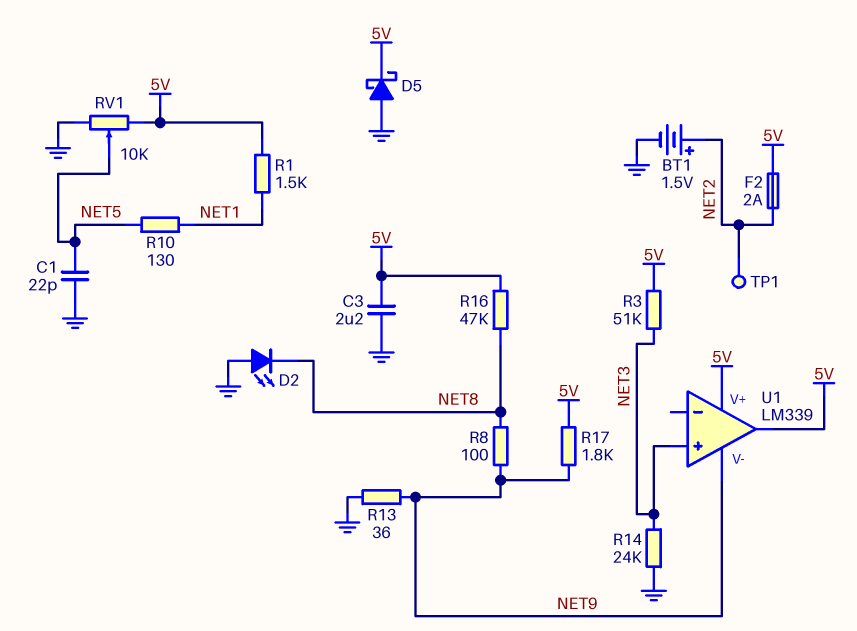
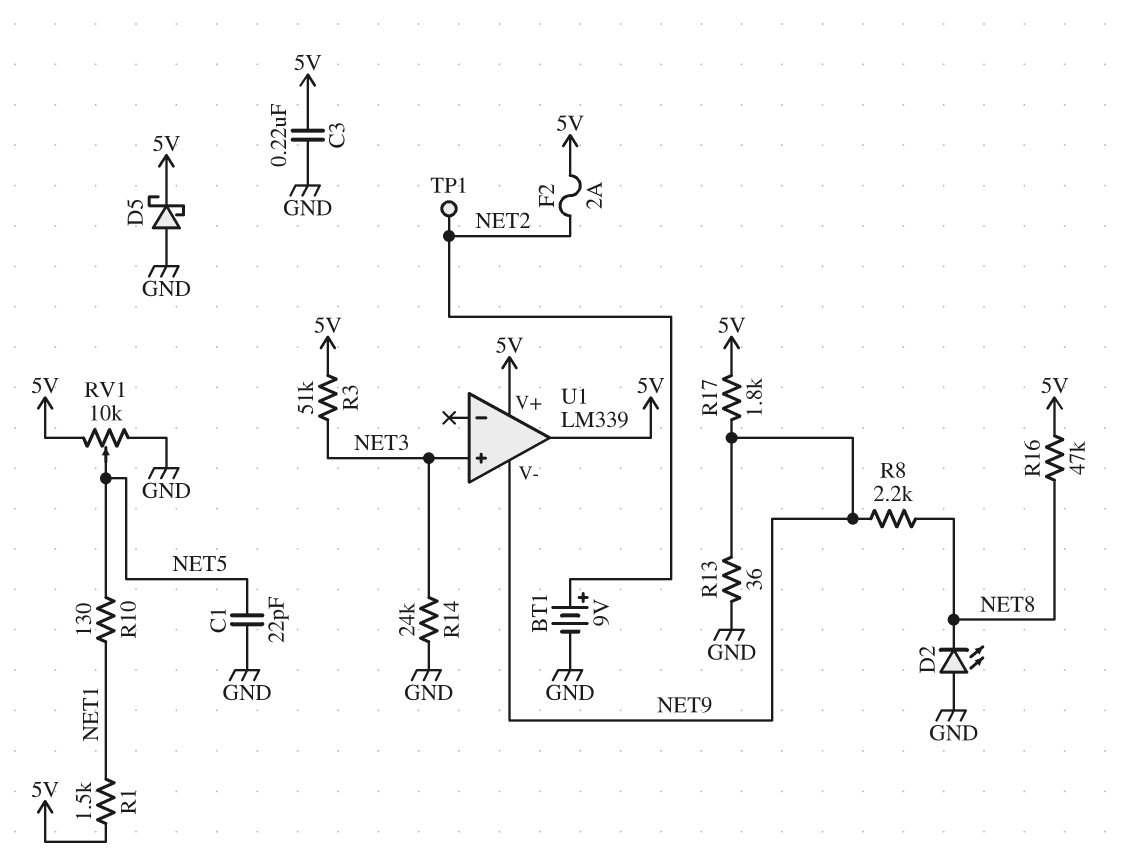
BT1: 1.5V (plus NET2, minus GND) -> 9V (plus NET2, minus GND)
C3: 2.2uF (5V, GND) -> 220nF (5V, GND)
R8: 100 (NET8, NET9) -> 2.2k (NET8, NET9)

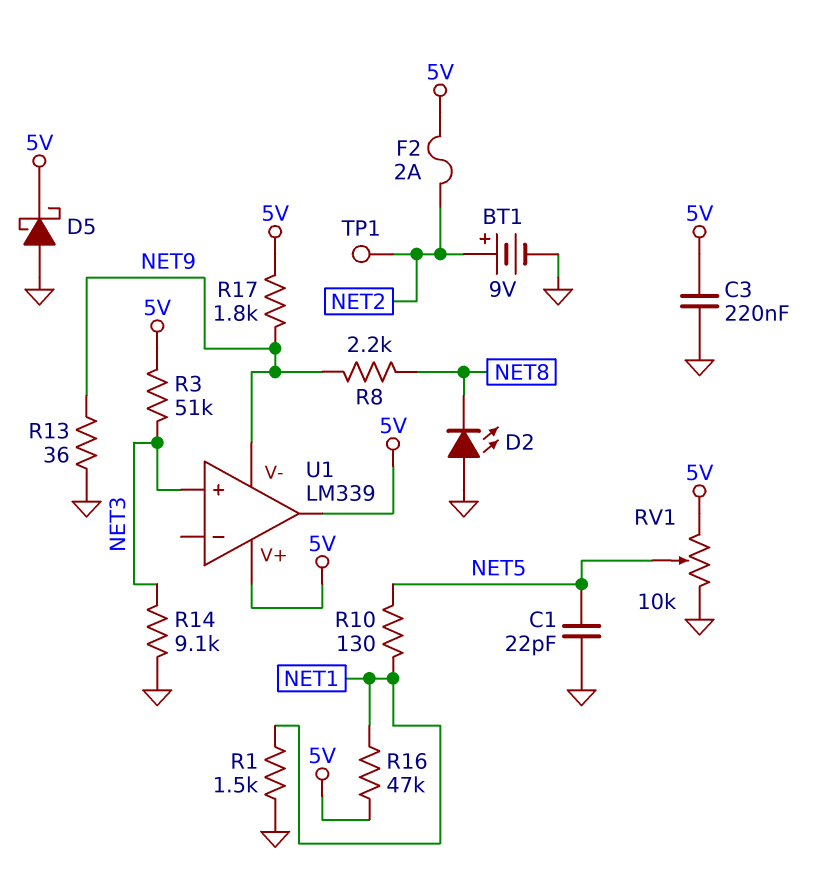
R1: 1.5k (5V, NET1) -> 1.5k (GND, NET1)
R14: 24k (GND, NET3) -> 9.1k (GND, NET3)
R16: 47k (5V, NET8) -> 47k (5V, NET1)

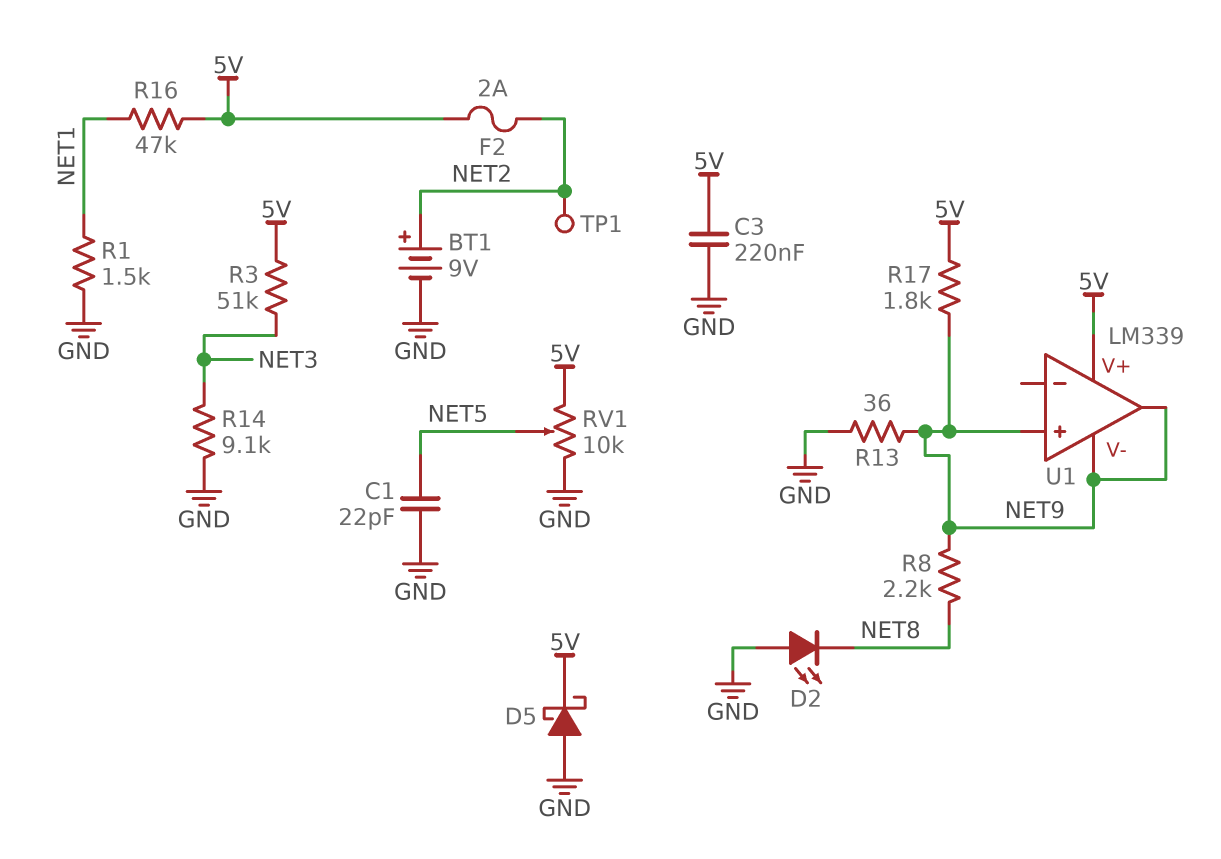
R10: 130 (NET1, NET5) -> none
U1 pin in+: NET3 -> NET9
U1 pin out: 5V -> NET9

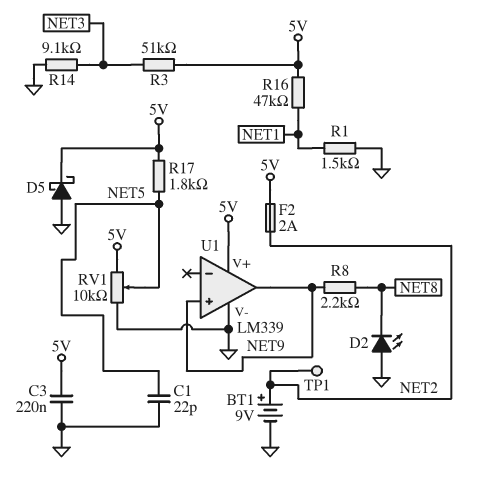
R13: 36 (GND, NET9) -> none
R17: 1.8k (5V, NET9) -> 1.8k (5V, NET5)
U1 pin V-: NET9 -> GND

